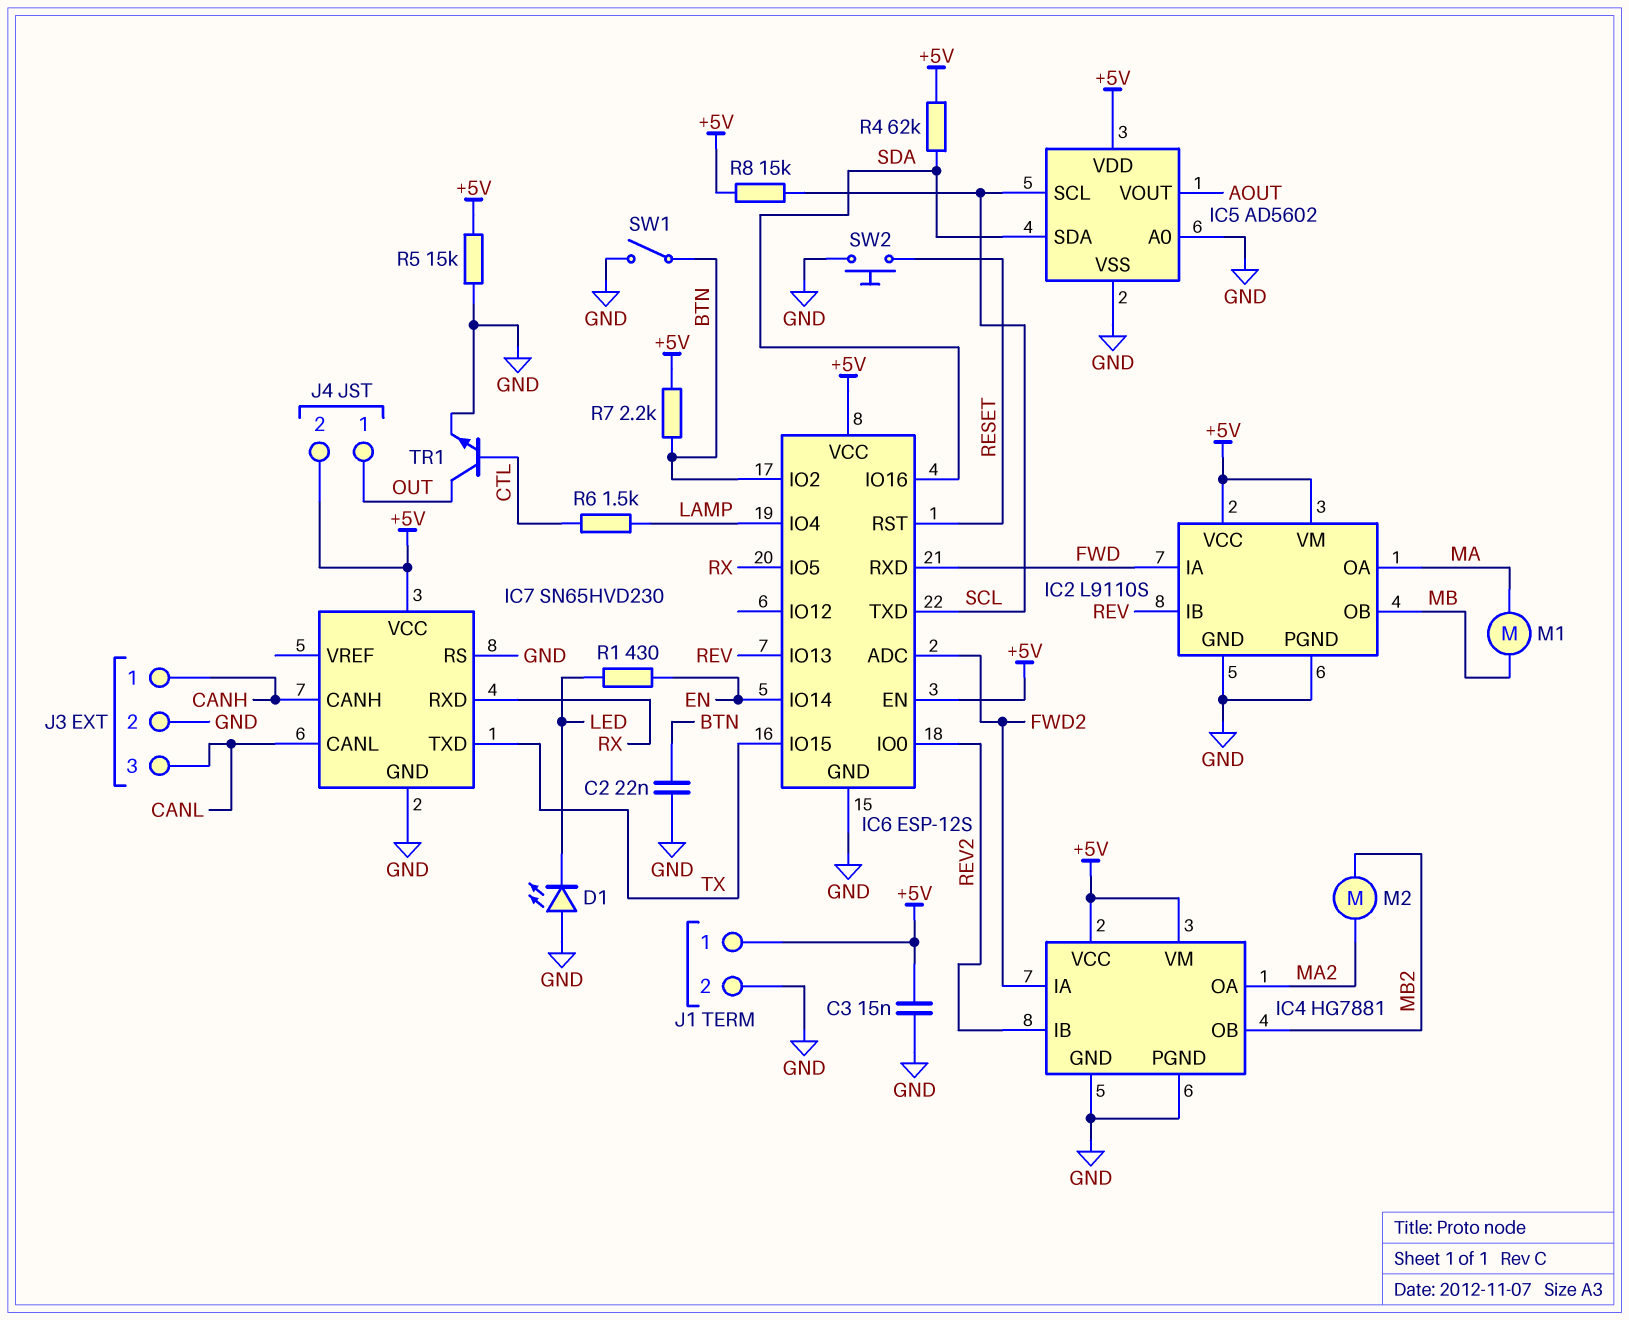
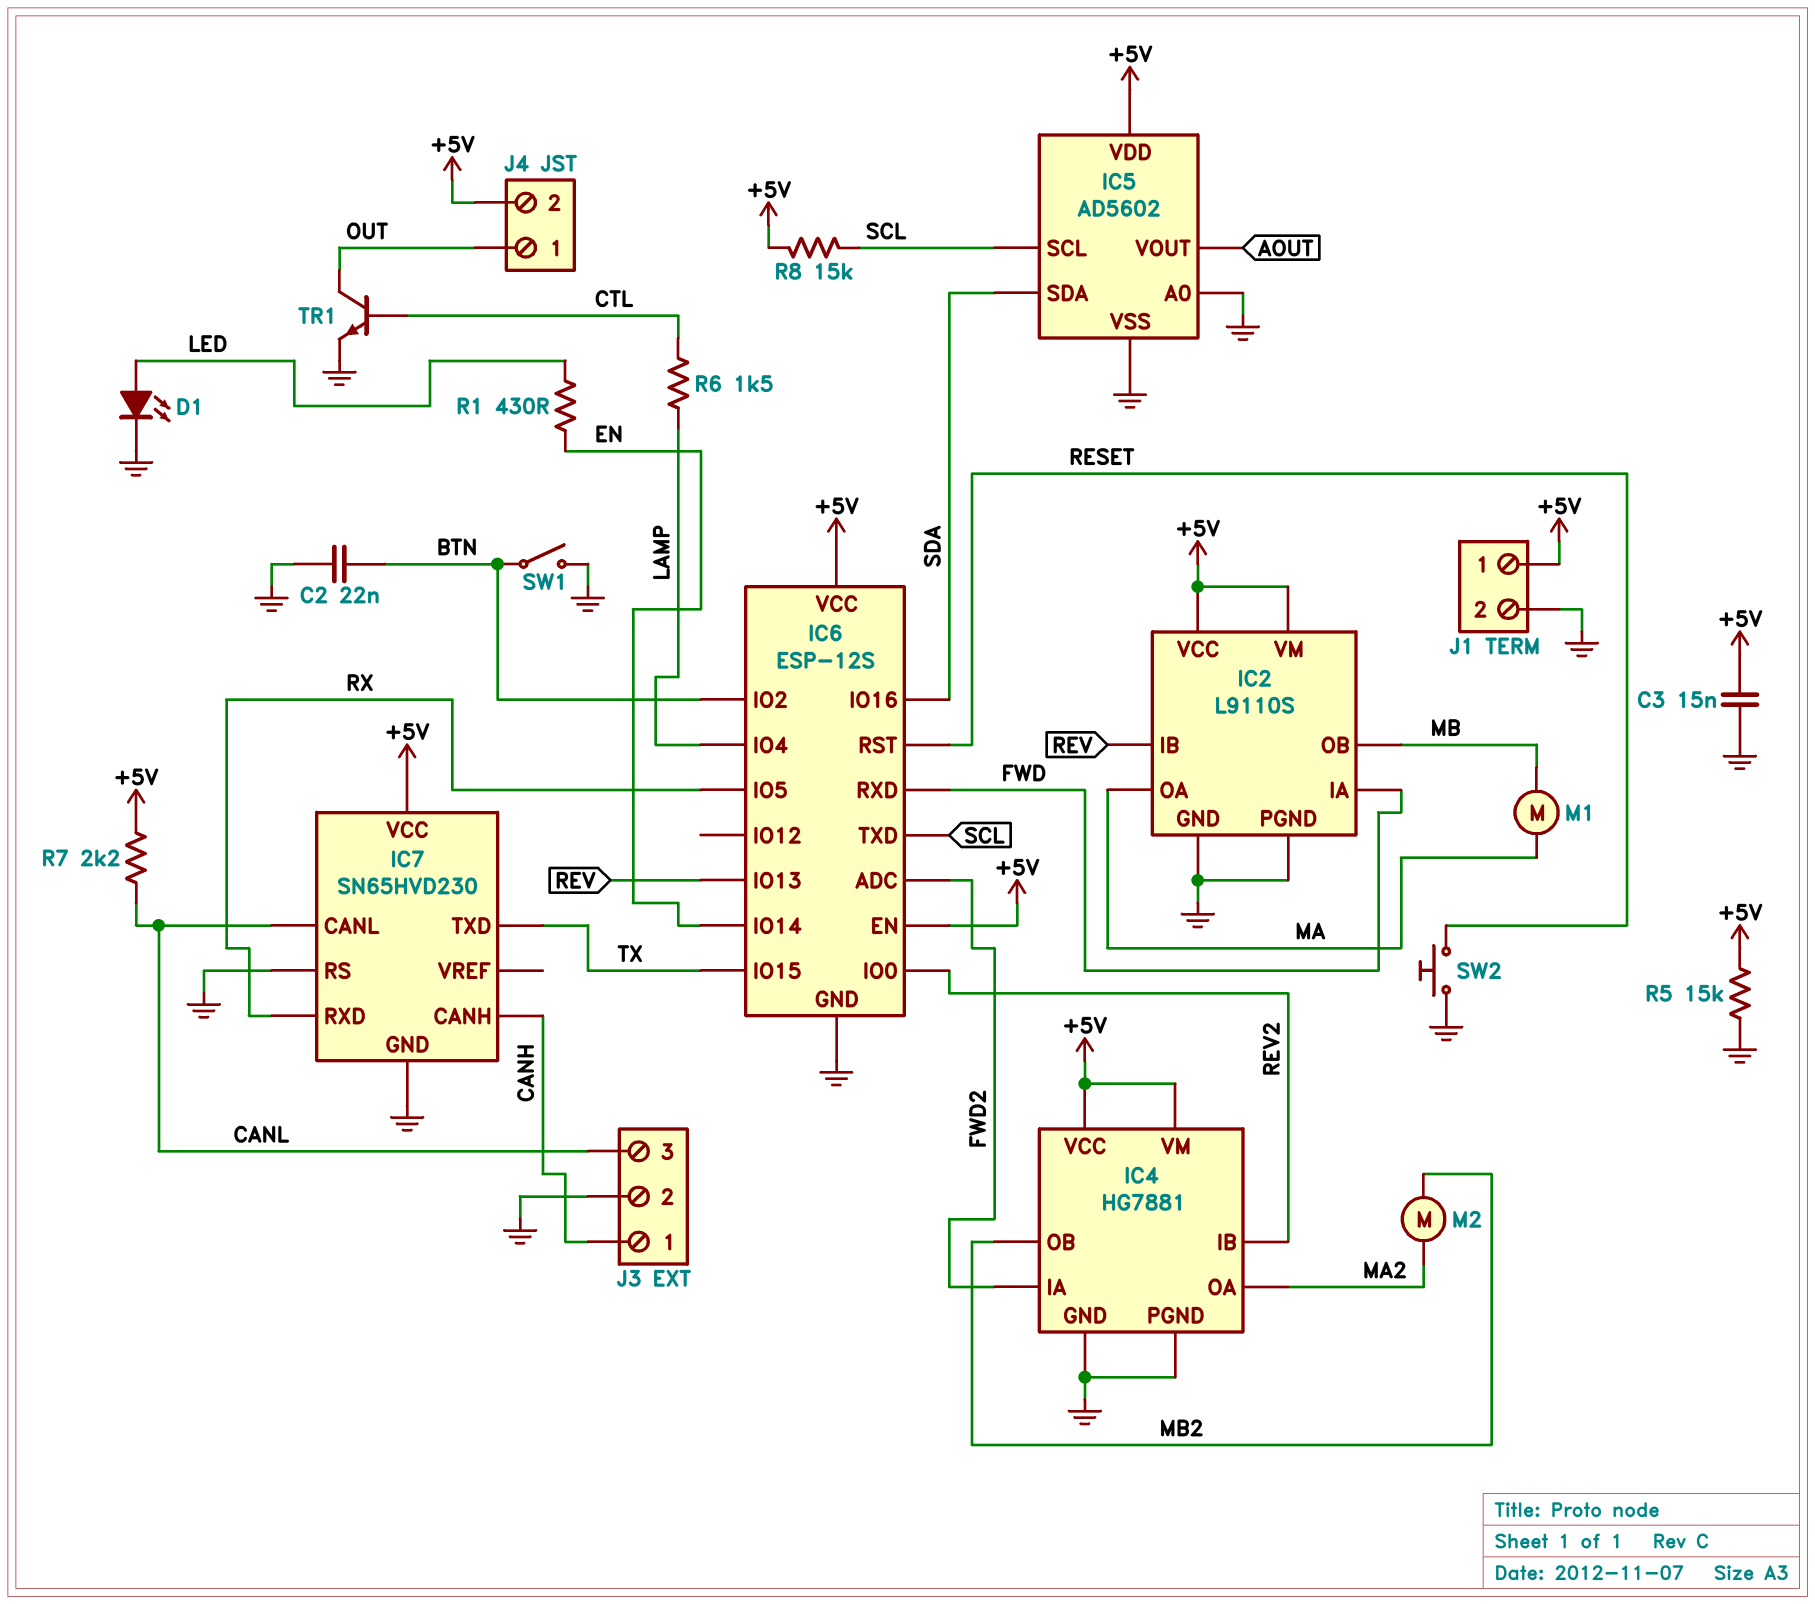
D1: LED (A GND, K LED) -> LED (A LED, K GND)
R4: 62k (+5V, SDA) -> none
R7: 2.2k (+5V, BTN) -> 2.2k (+5V, CANL)

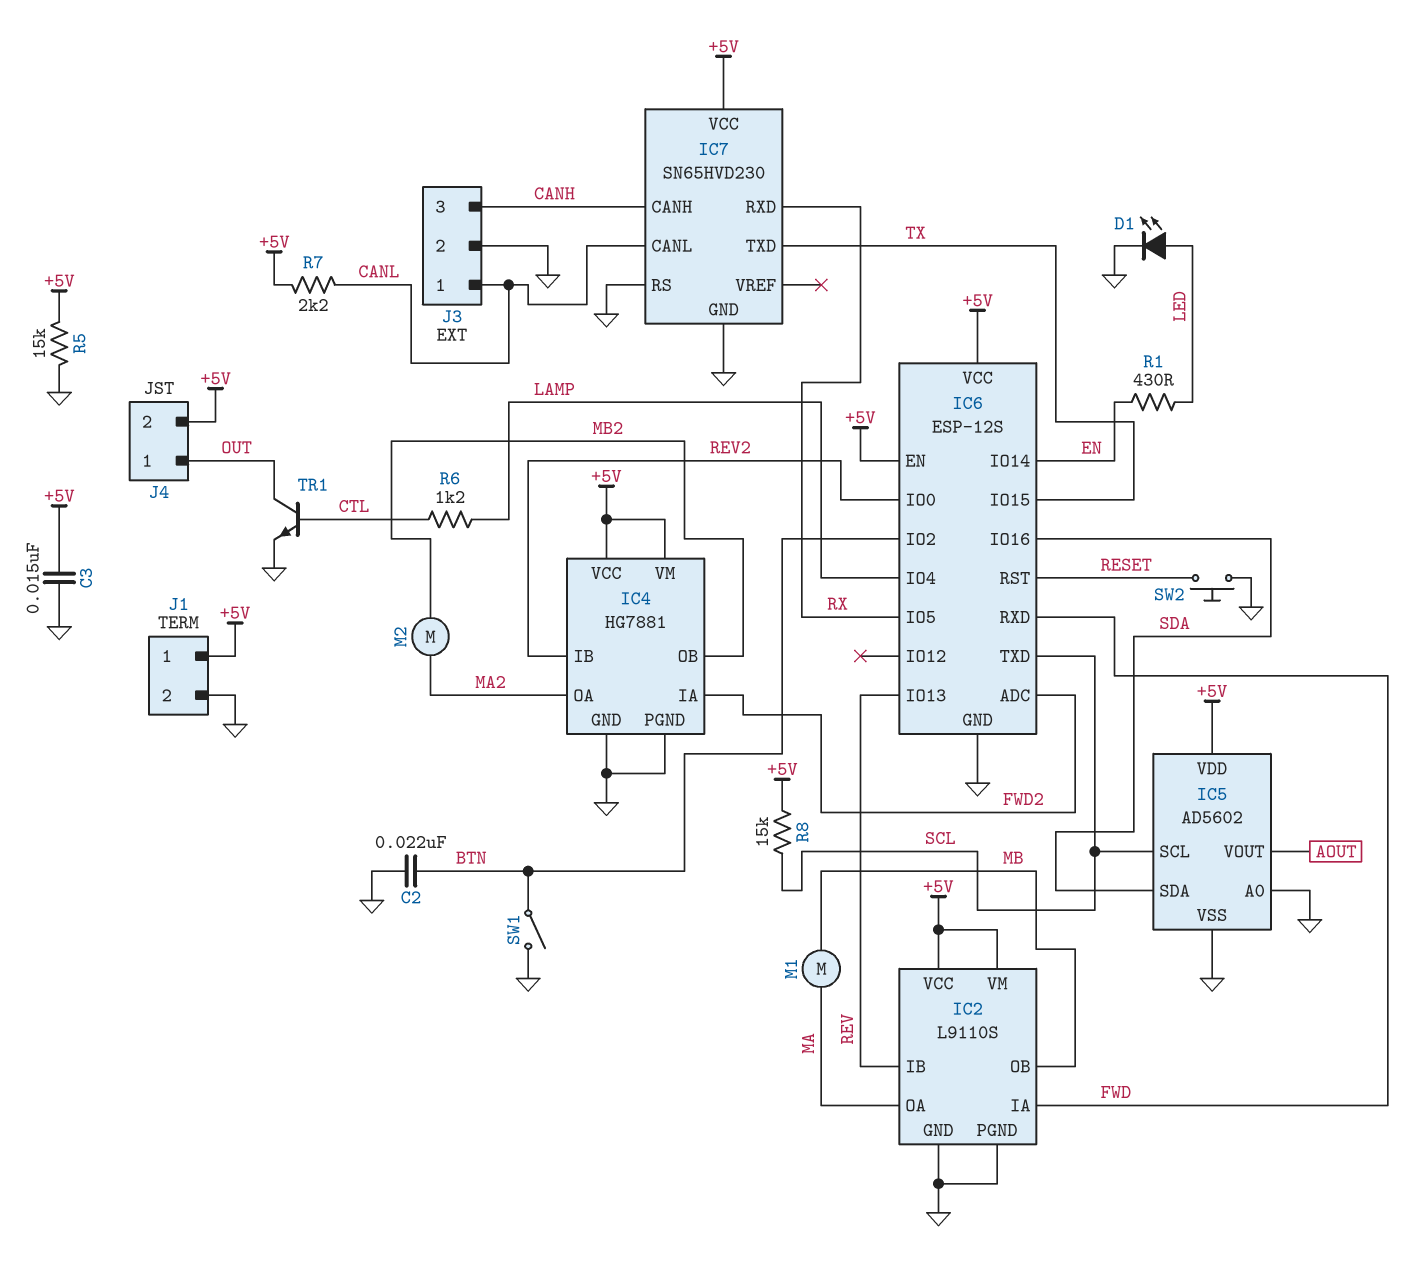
J3 pin 1: CANH -> CANL
J3 pin 3: CANL -> CANH
R6: 1.5k (CTL, LAMP) -> 1.2k (CTL, LAMP)

